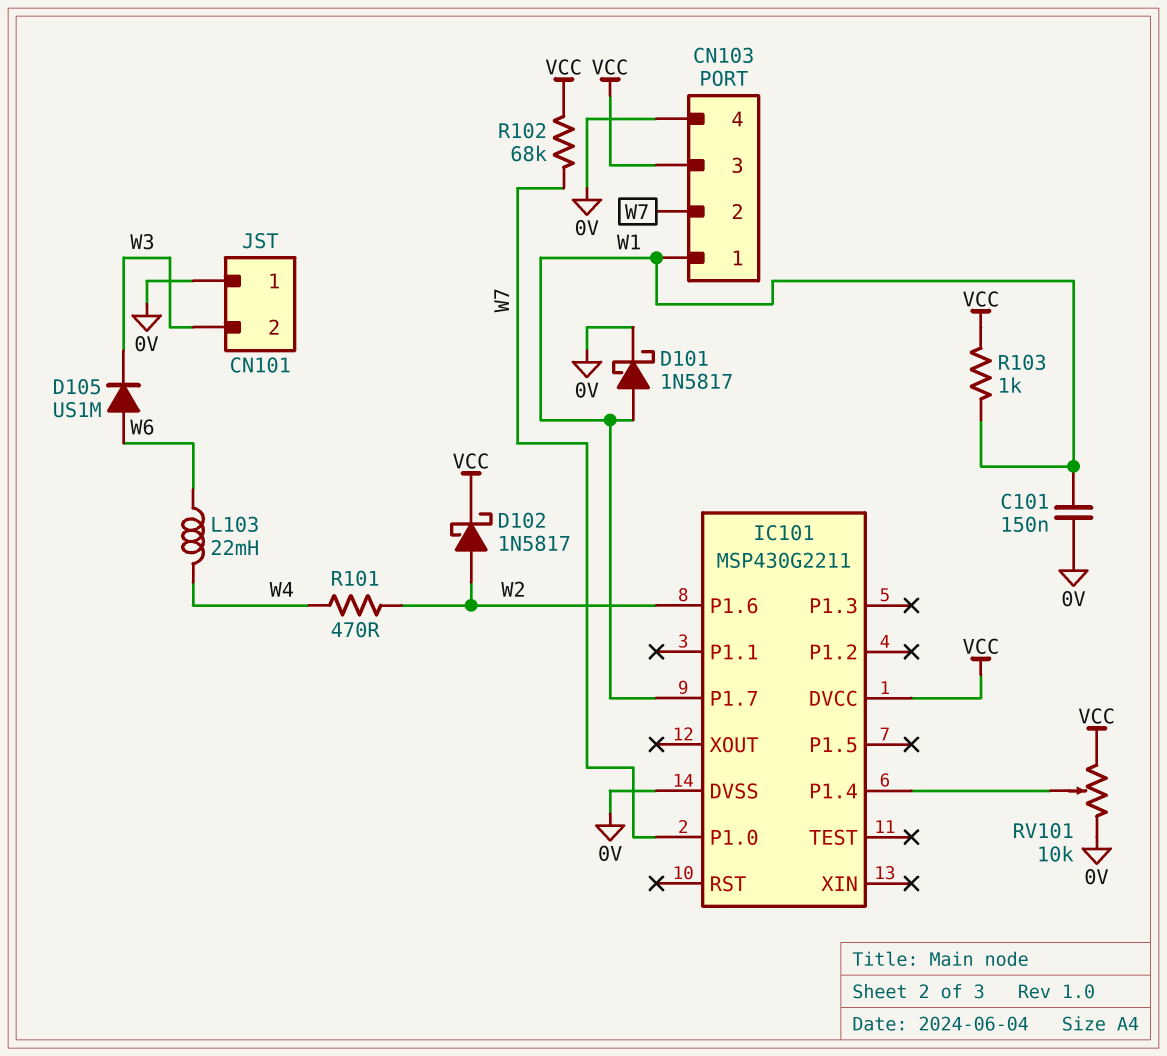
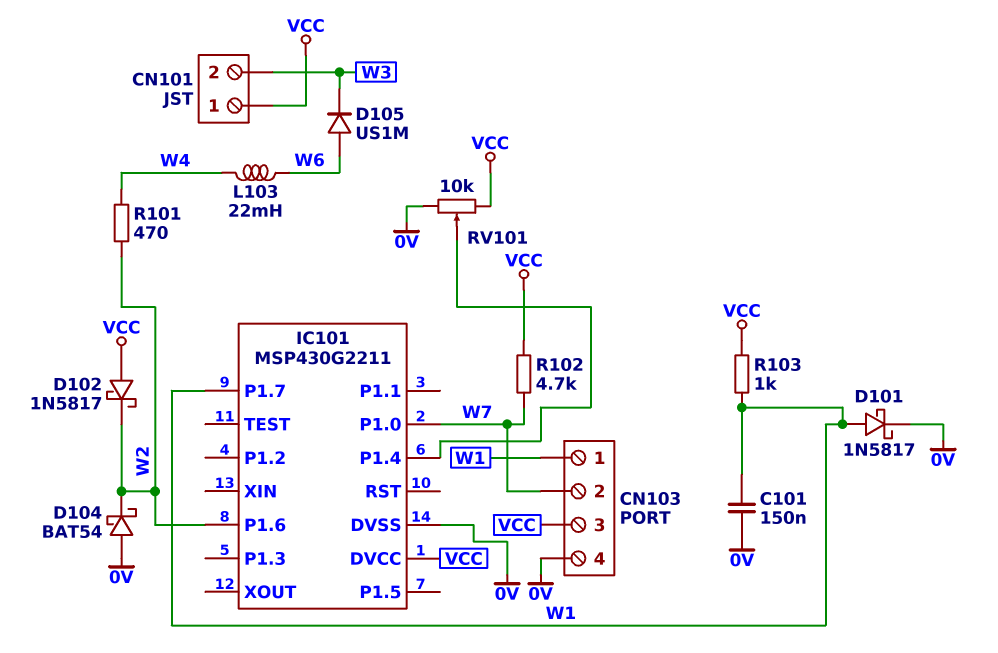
CN101 pin 1: 0V -> VCC
D102: schottky 1N5817 (A W2, K VCC) -> schottky 1N5817 (A VCC, K W2)
D104: none -> schottky BAT54 (A 0V, K W2)
R102: 68k (VCC, W7) -> 4.7k (VCC, W7)

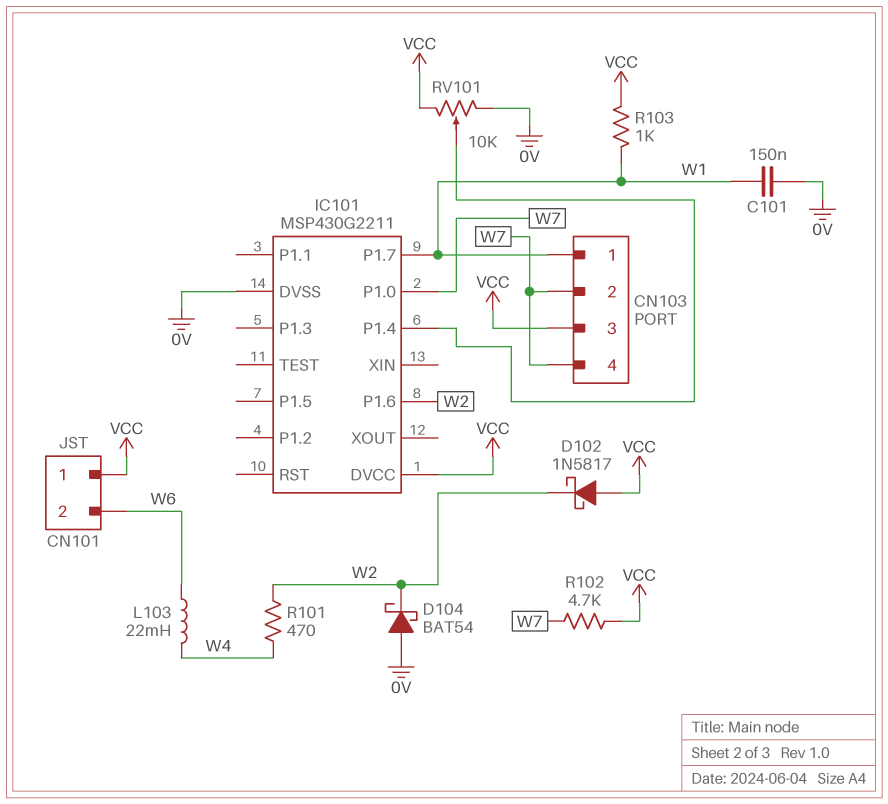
CN101 pin 2: W3 -> W6
CN103 pin 4: 0V -> W7
D101: schottky 1N5817 (A W1, K 0V) -> none
D105: diode US1M (A W6, K W3) -> none

